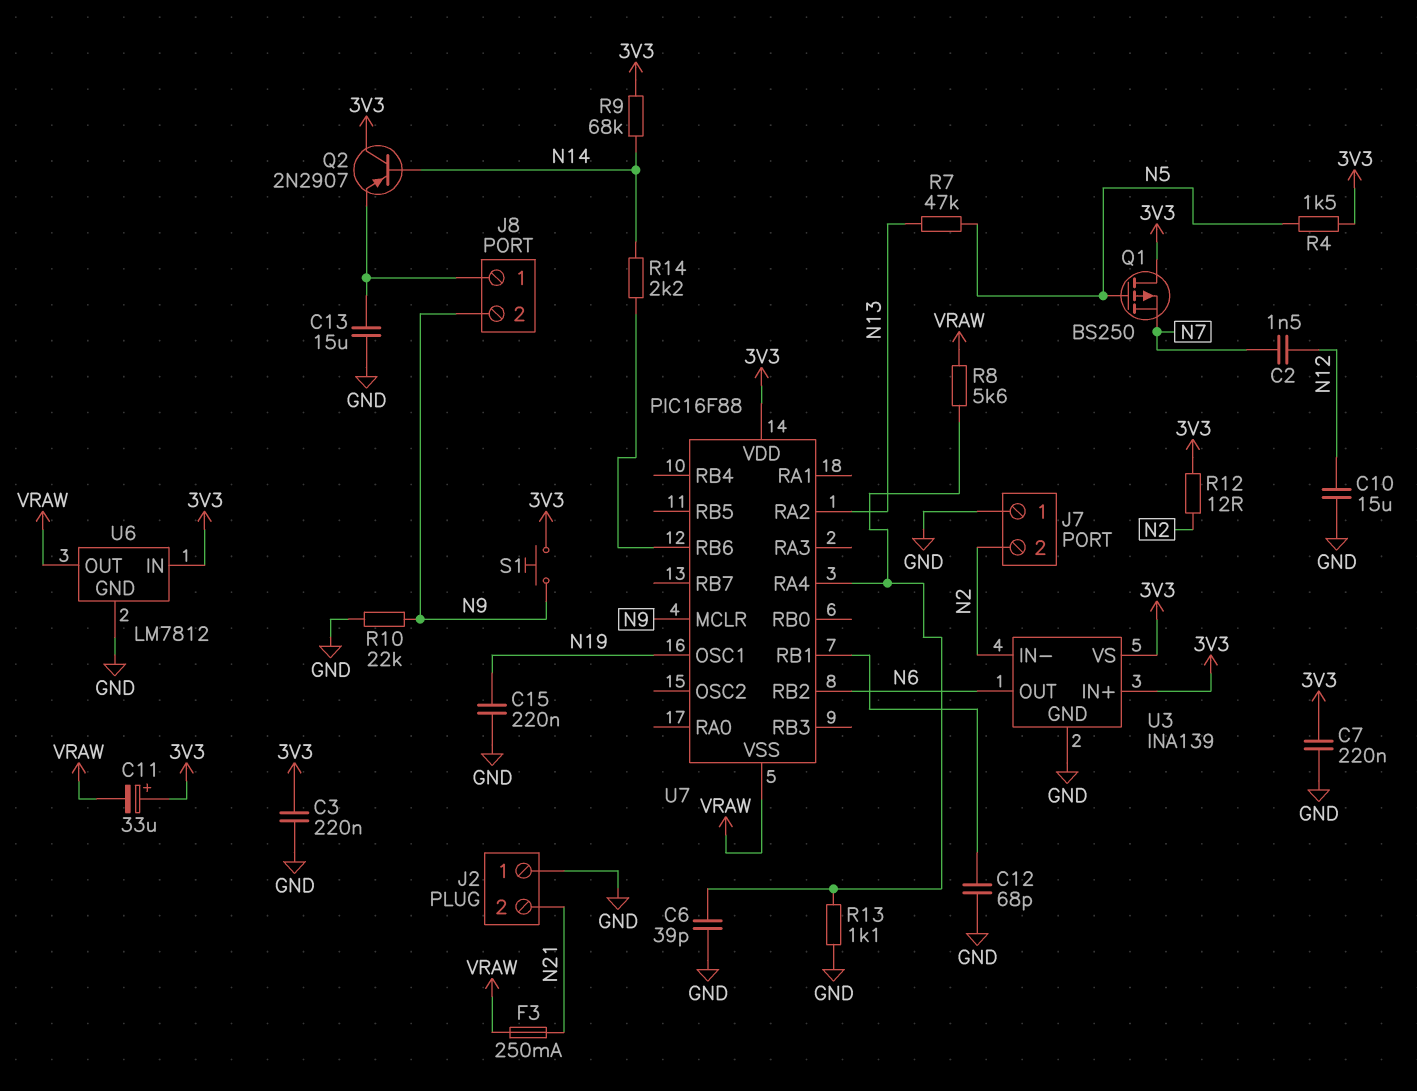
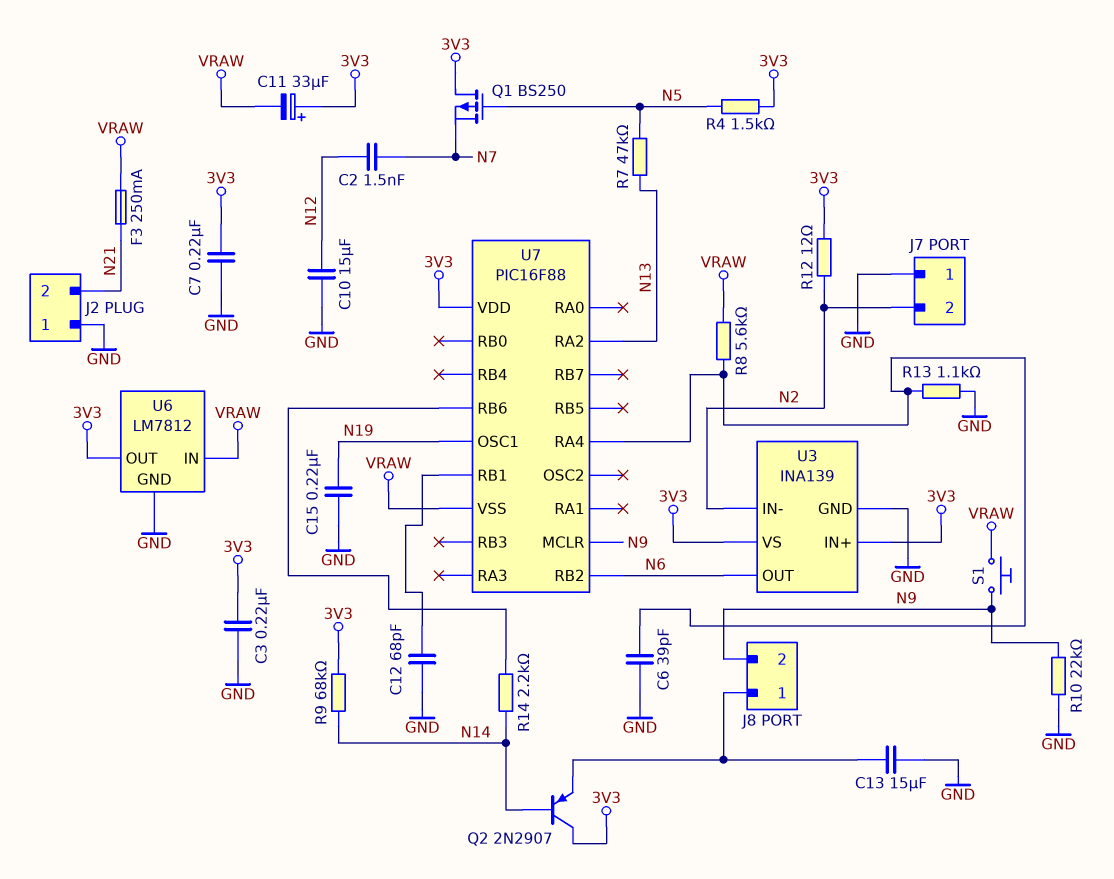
S1: button (3V3, N9) -> button (N9, VRAW)
U6 pin IN: 3V3 -> VRAW
U6 pin OUT: VRAW -> 3V3

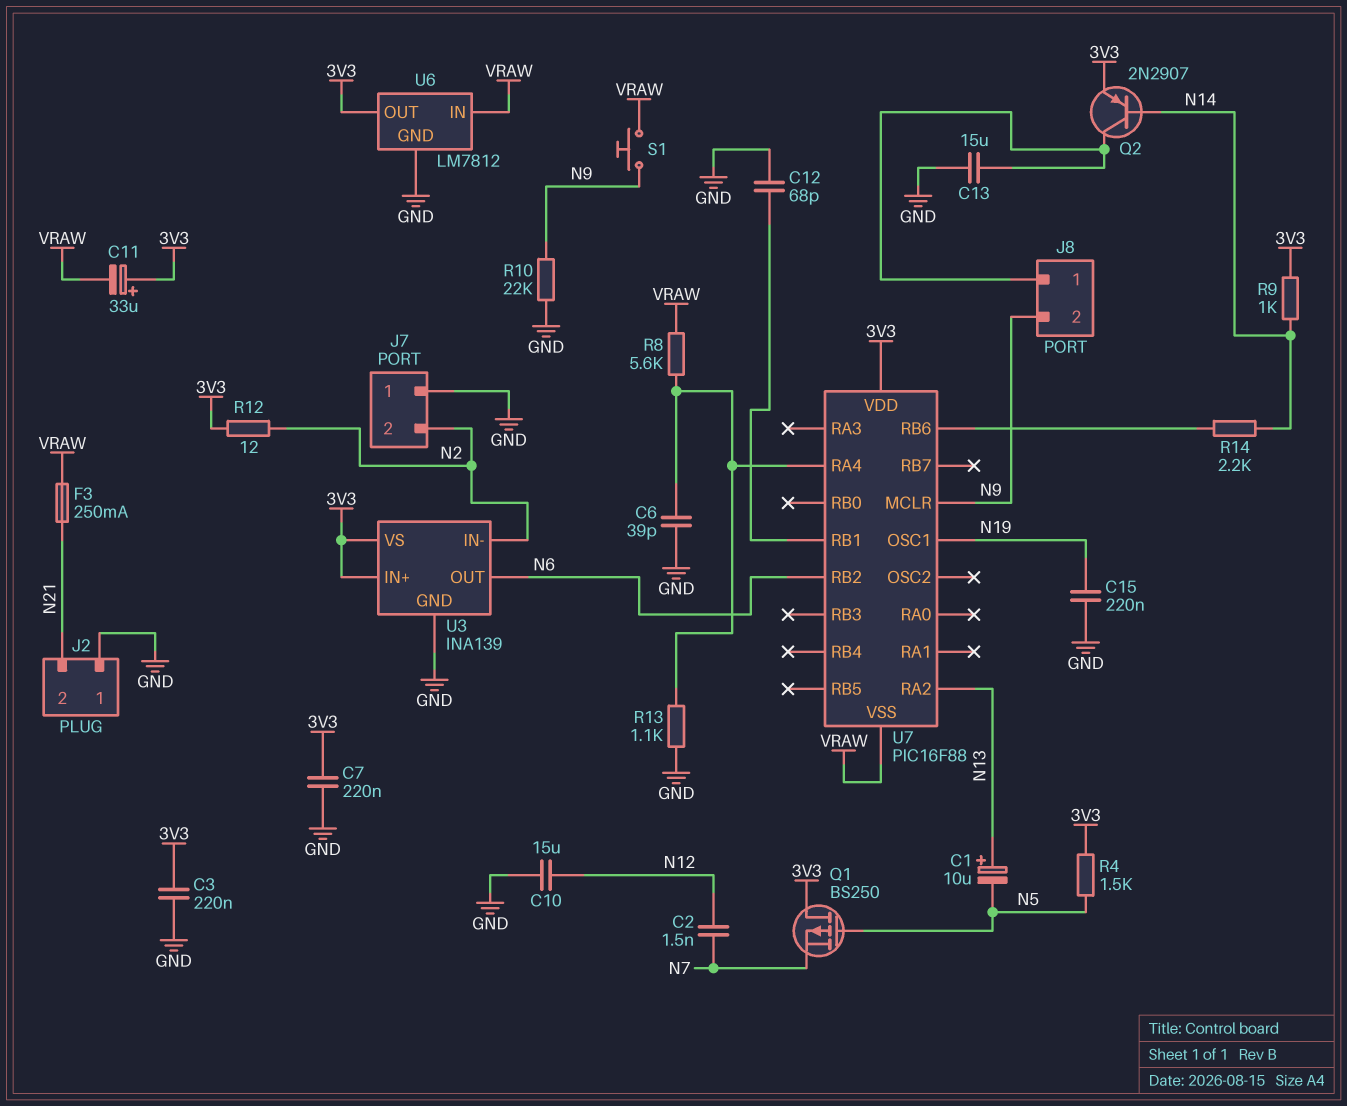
C1: none -> 10uF (plus N13, minus N5)
Q2: PNP 2N2907 (B N14, C 3V3, E J8/1) -> PNP 2N2907 (B N14, C J8/1, E 3V3)
R7: 47k (N5, N13) -> none
R9: 68k (3V3, N14) -> 1k (3V3, N14)

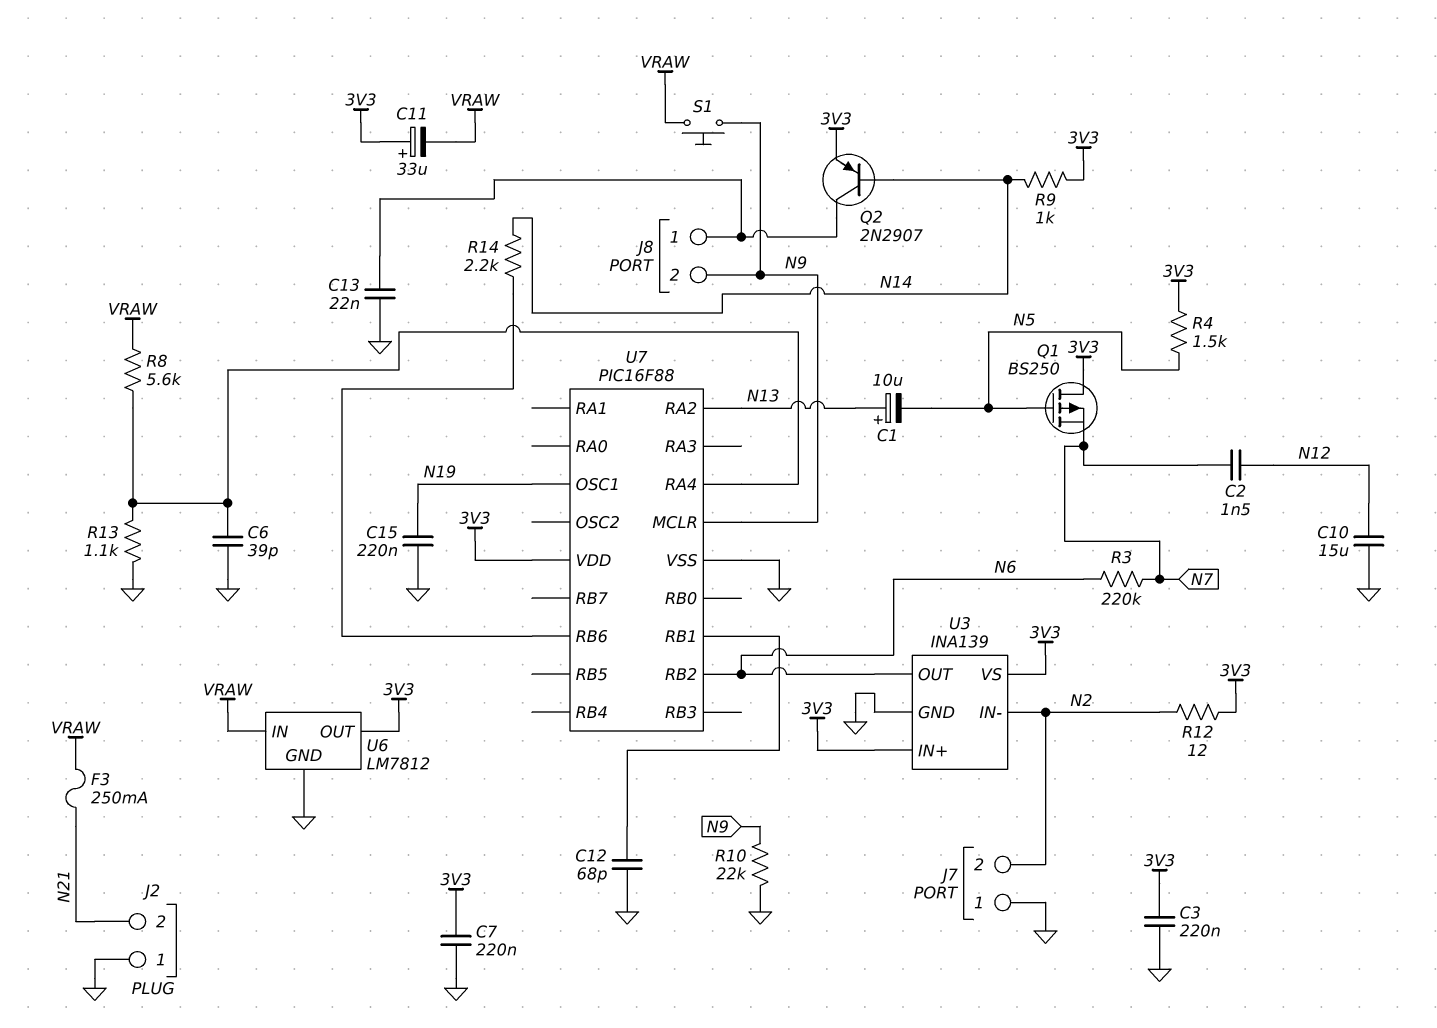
C13: 15uF (GND, J8/1) -> 22nF (GND, J8/1)
R3: none -> 220k (N6, N7)
U7 pin VSS: VRAW -> GND

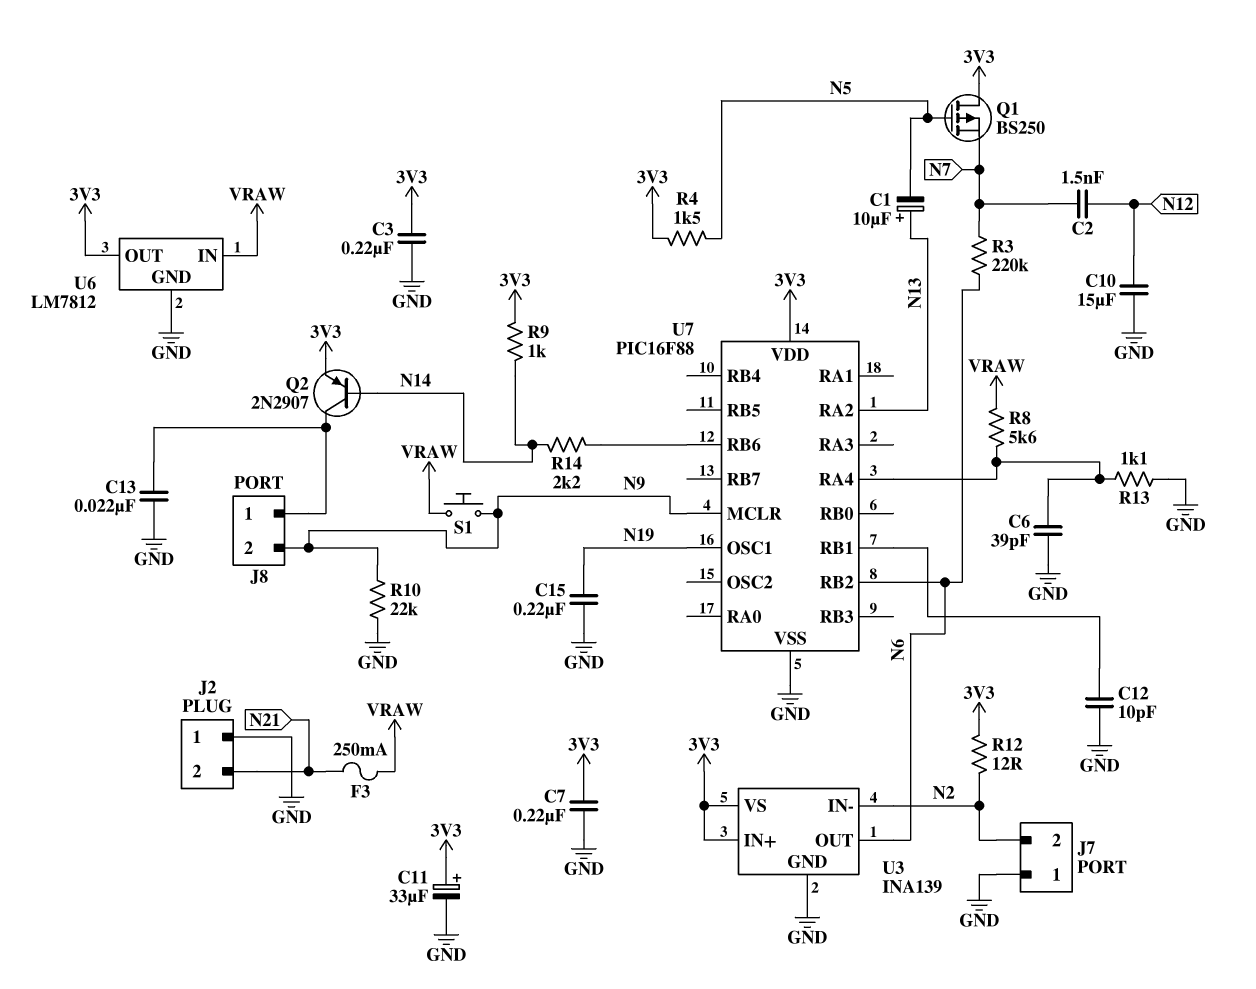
C11: 33uF (plus 3V3, minus VRAW) -> 33uF (plus 3V3, minus GND)
C12: 68pF (GND, U7/RB1) -> 10pF (GND, U7/RB1)

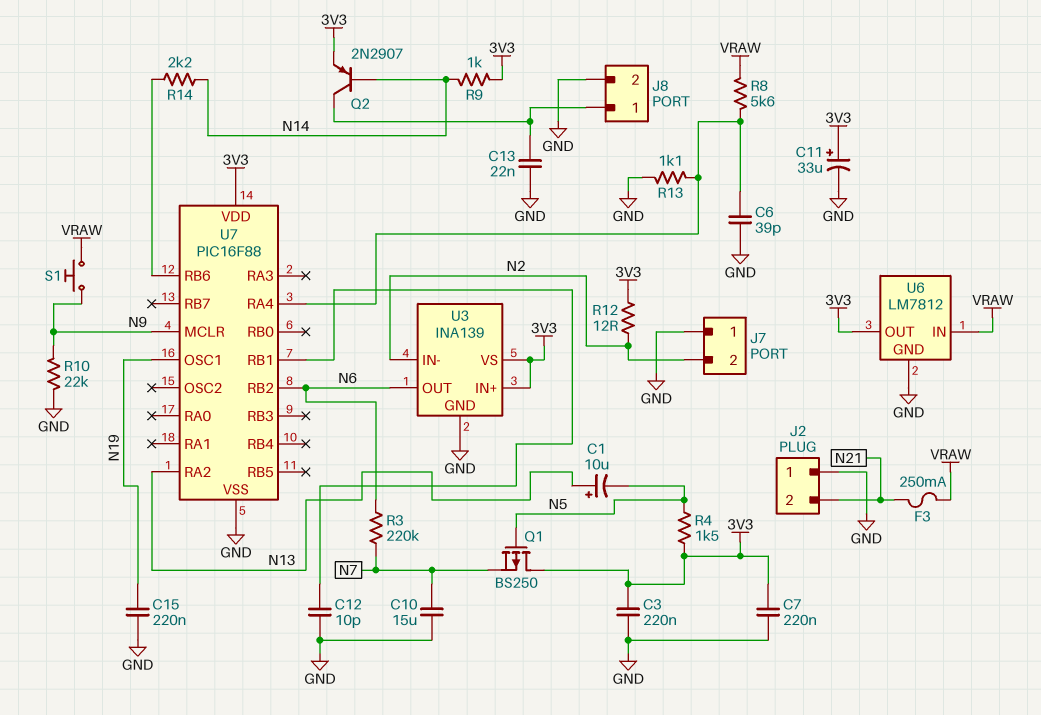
C2: 1.5nF (N7, N12) -> none
C10: 15uF (GND, N12) -> 15uF (GND, N7)
J8 pin 2: N9 -> GND

